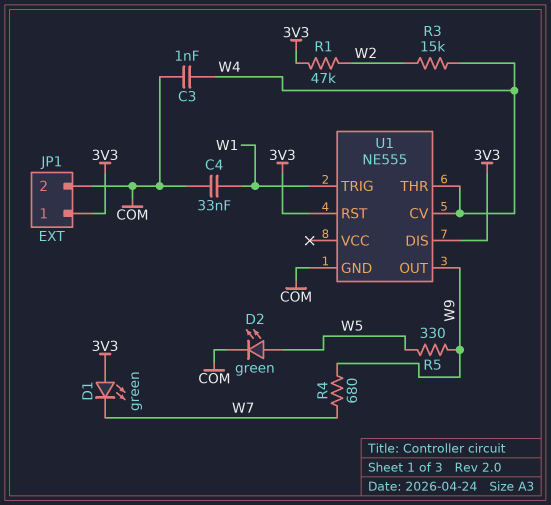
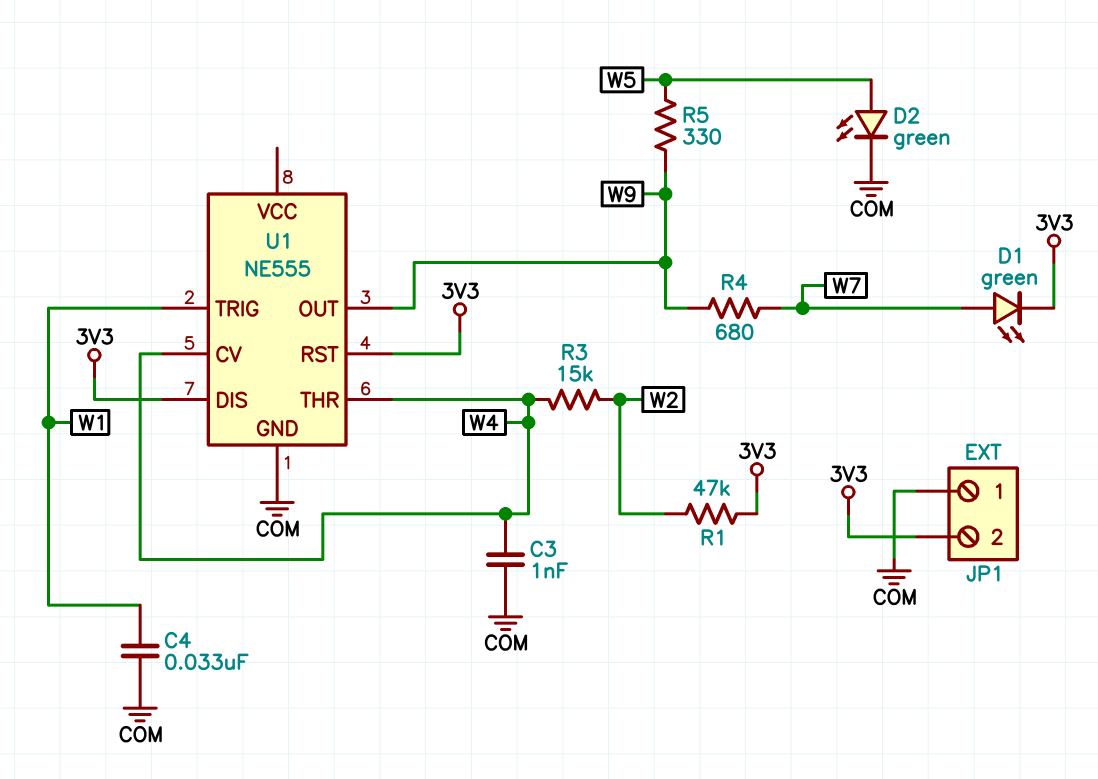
D1: LED green (A 3V3, K W7) -> LED green (A W7, K 3V3)
JP1 pin 1: 3V3 -> COM
JP1 pin 2: COM -> 3V3

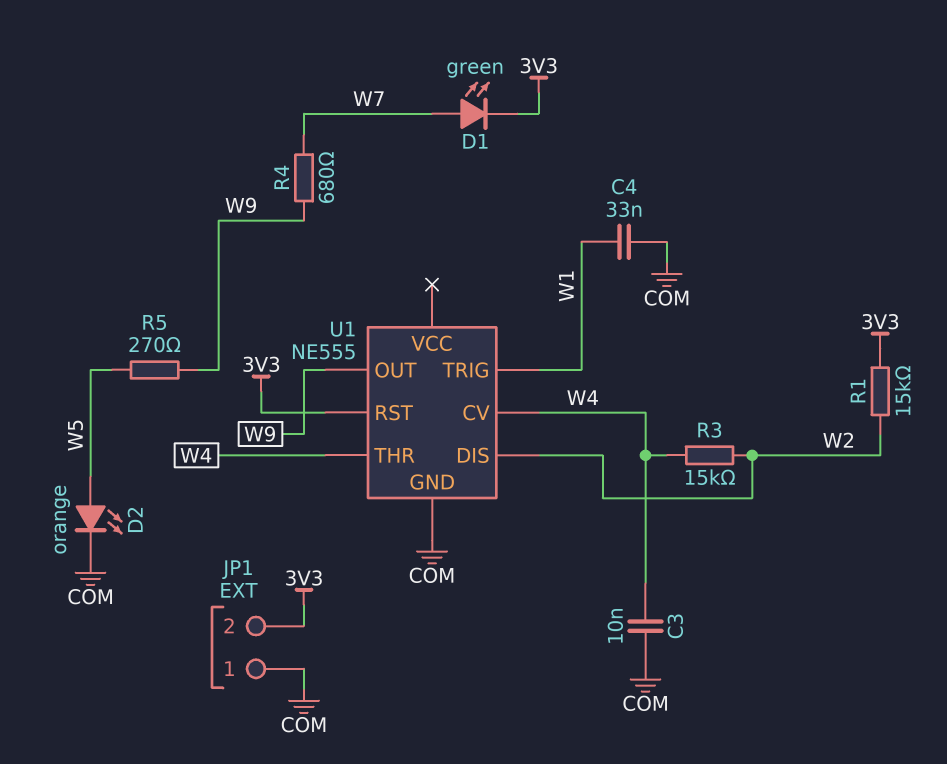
C3: 1nF (COM, W4) -> 10nF (COM, W4)
D2: LED green (A W5, K COM) -> LED orange (A W5, K COM)
R1: 47k (3V3, W2) -> 15k (3V3, W2)
R5: 330 (W5, W9) -> 270 (W5, W9)
U1 pin DIS: 3V3 -> W2

